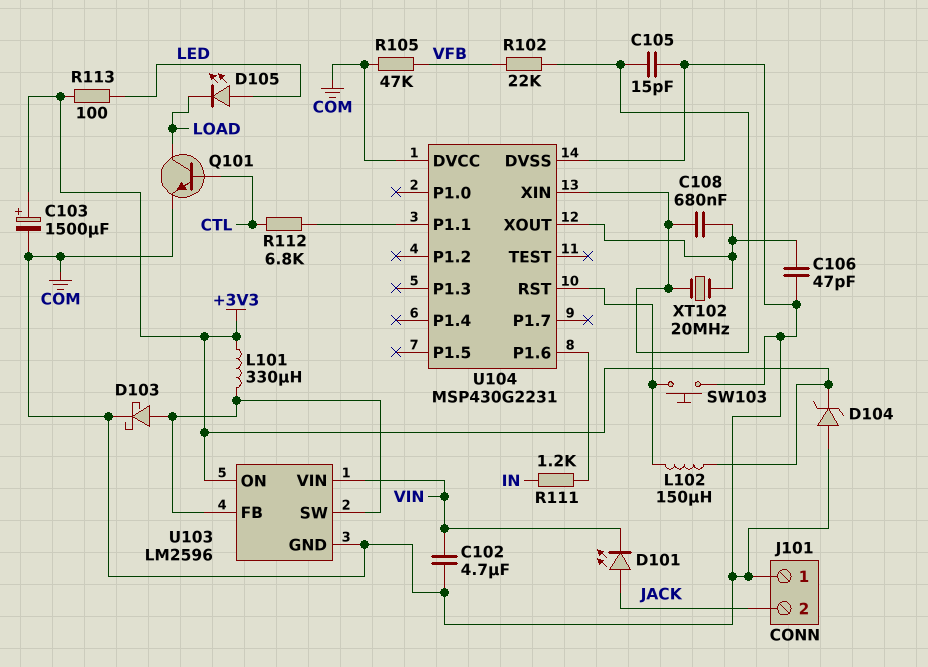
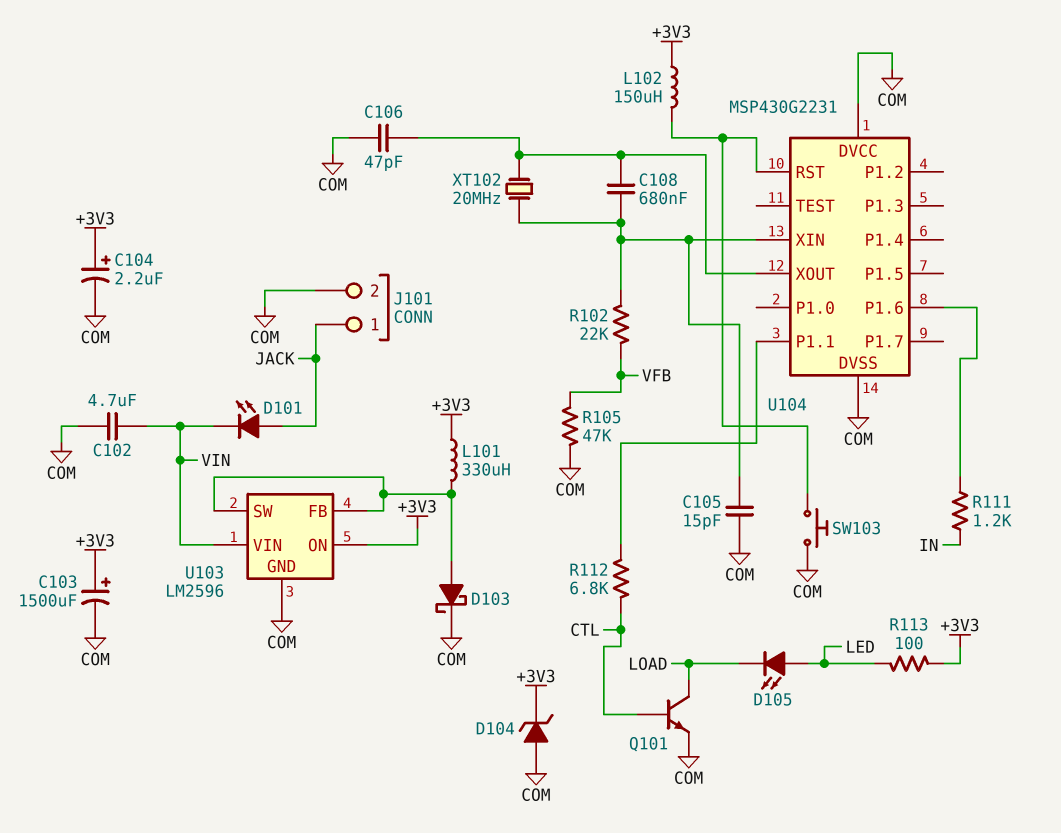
C104: none -> 2.2uF (plus +3V3, minus COM)
J101 pin 1: COM -> JACK
J101 pin 2: JACK -> COM

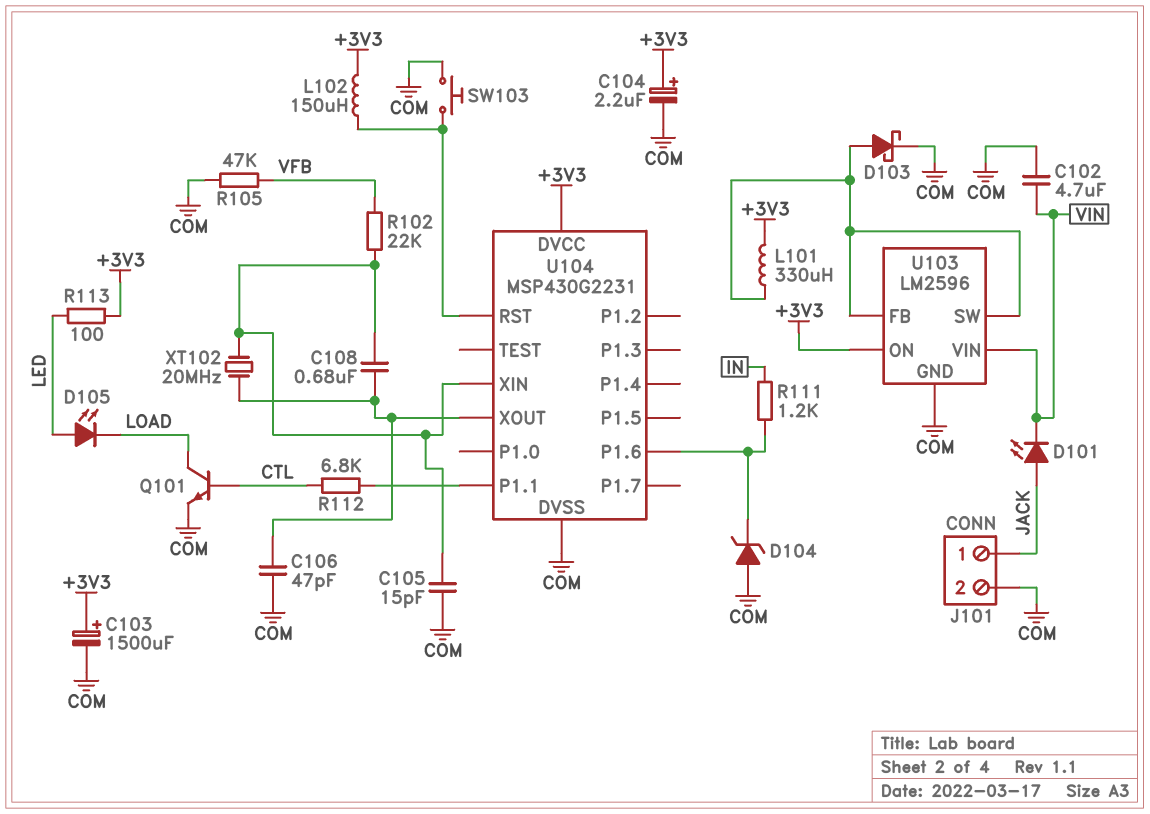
D104: zener (A COM, K +3V3) -> zener (A COM, K U104/P1.6)
U104 pin DVCC: COM -> +3V3

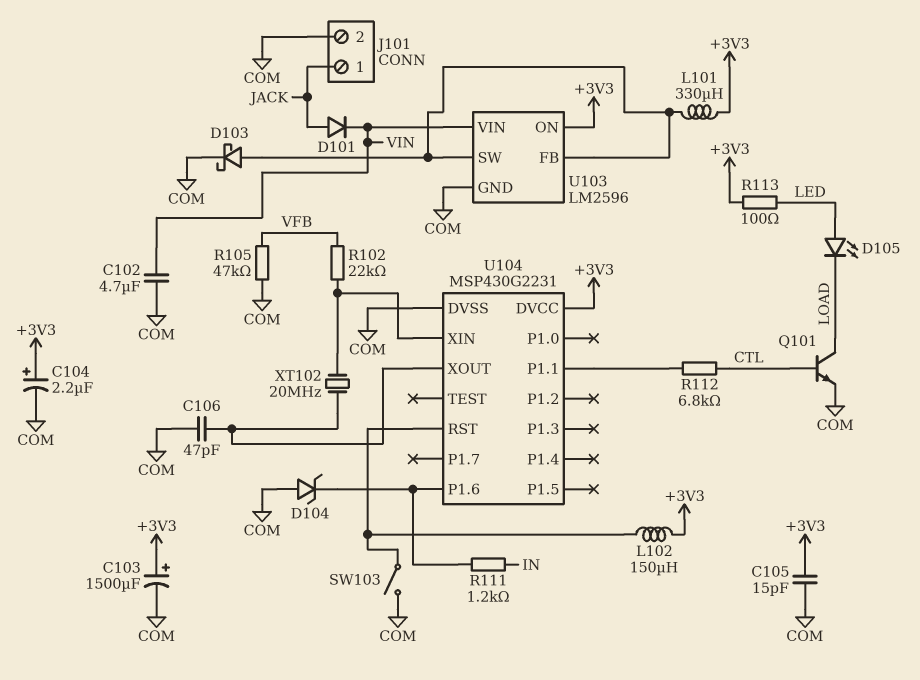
C105: 15pF (COM, U104/XIN) -> 15pF (+3V3, COM)
C108: 680nF (U104/XIN, U104/XOUT) -> none
D101: LED (A JACK, K VIN) -> diode (A JACK, K VIN)
SW103: button (COM, U104/RST) -> switch (COM, U104/RST)

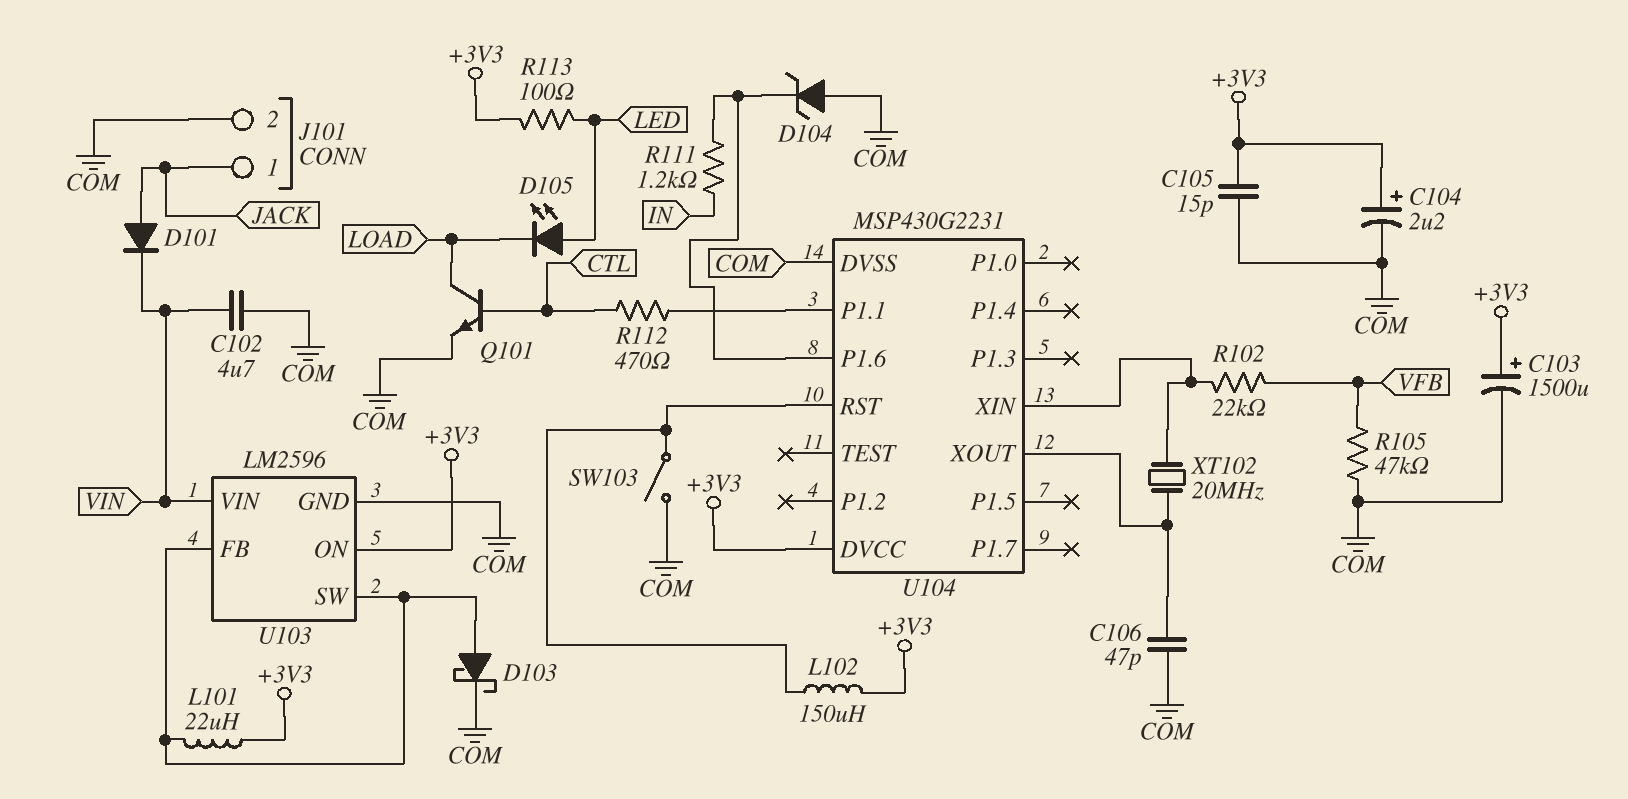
L101: 330uH (+3V3, U103/FB) -> 22uH (+3V3, U103/FB)
R112: 6.8k (CTL, U104/P1.1) -> 470 (CTL, U104/P1.1)

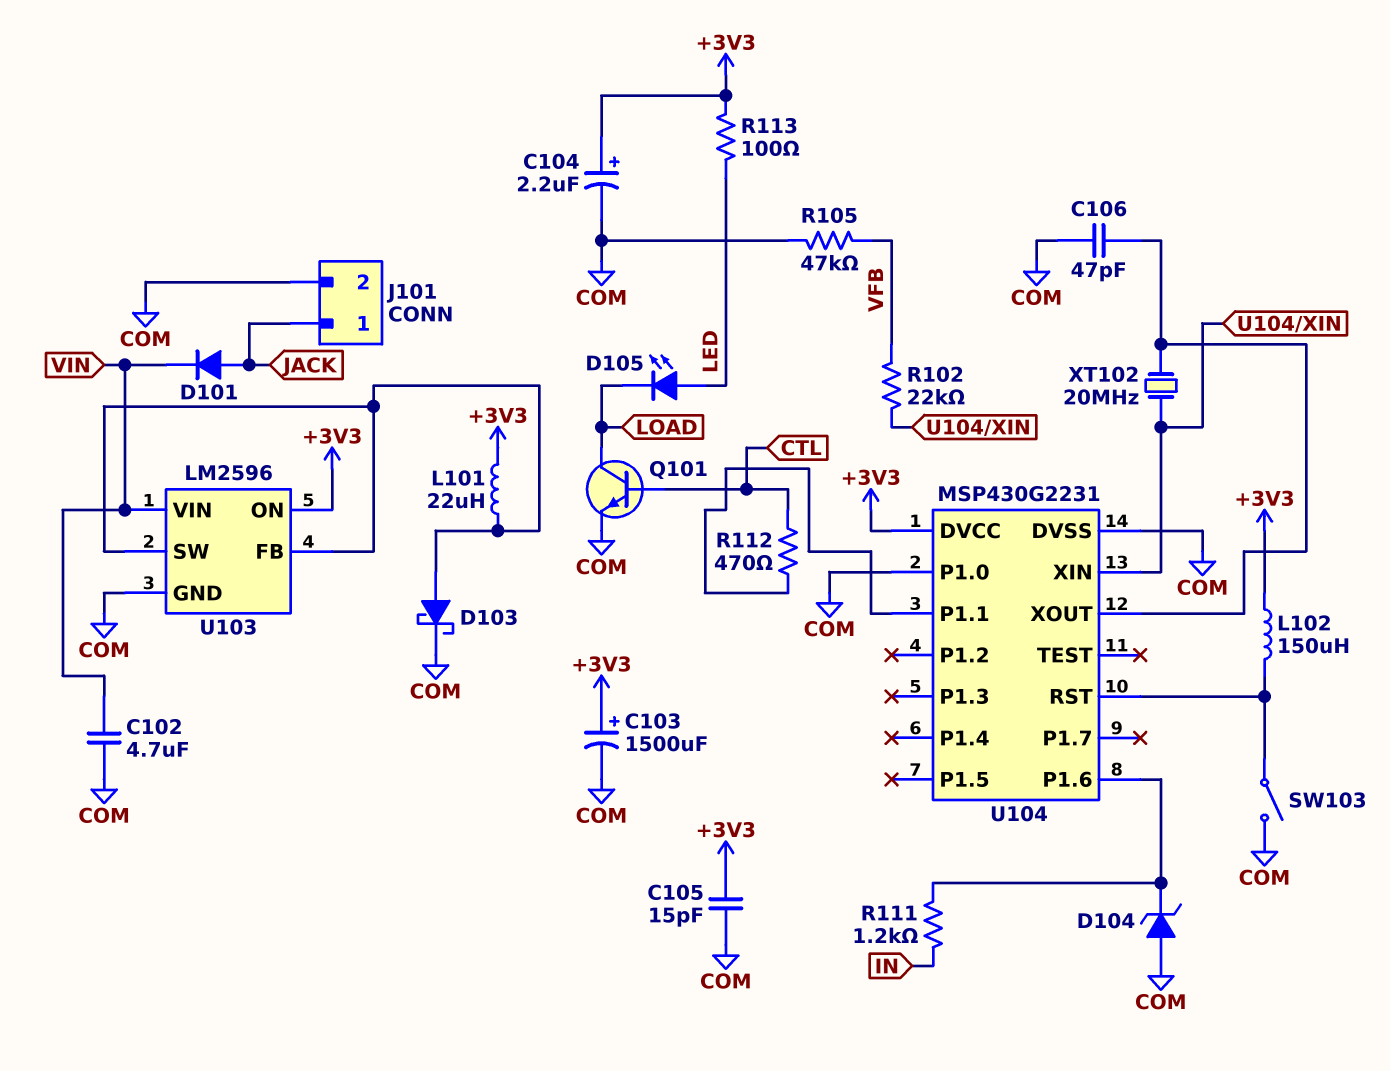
U104 pin P1.0: none -> COM

